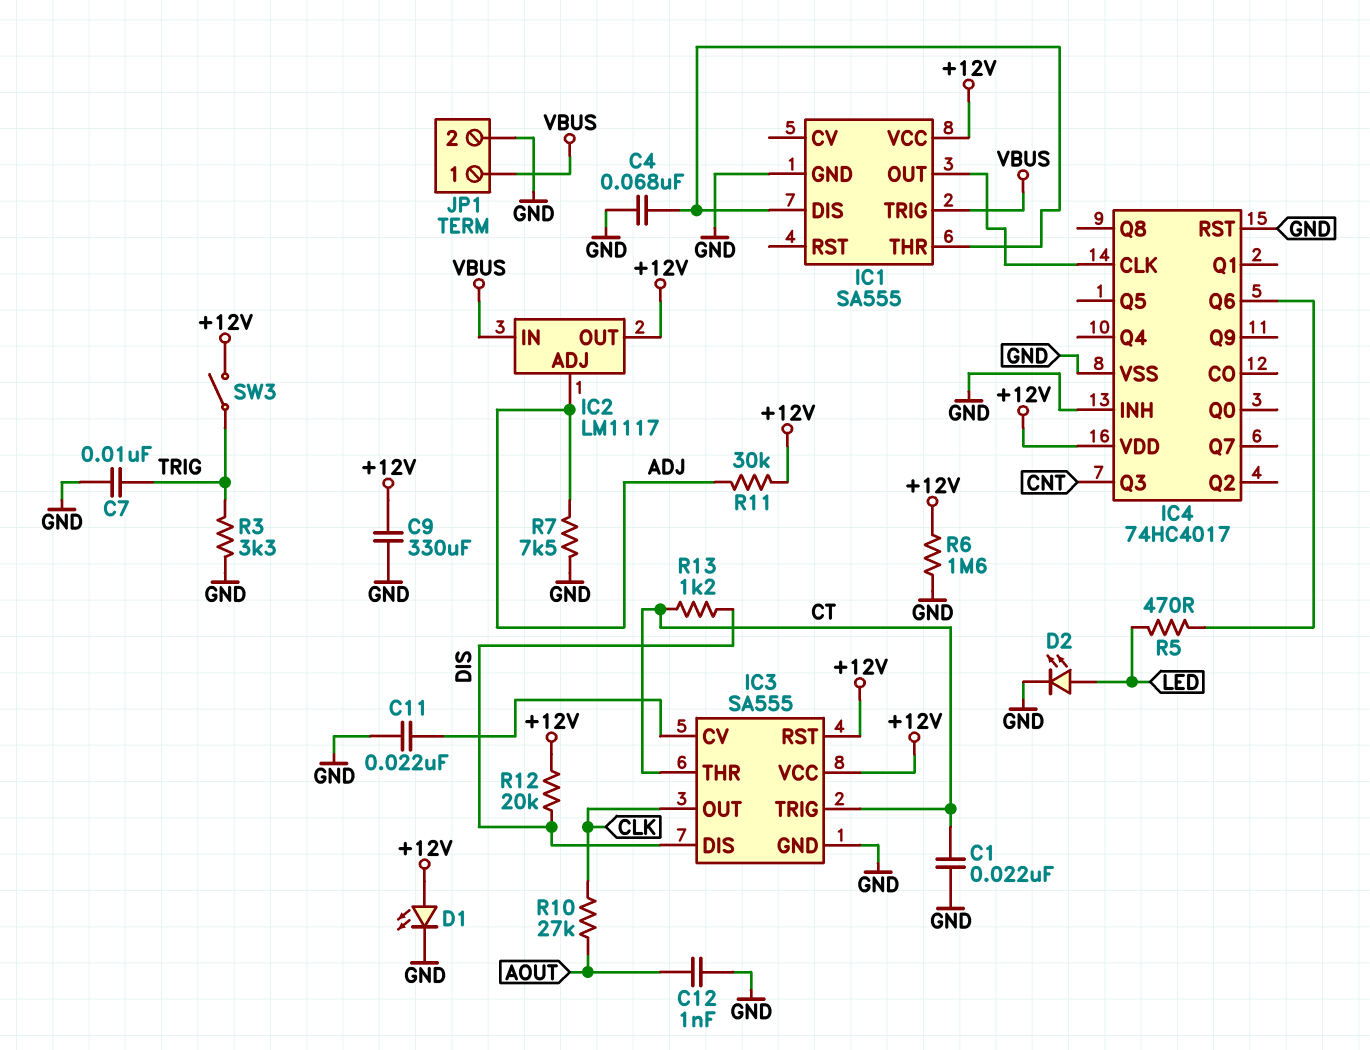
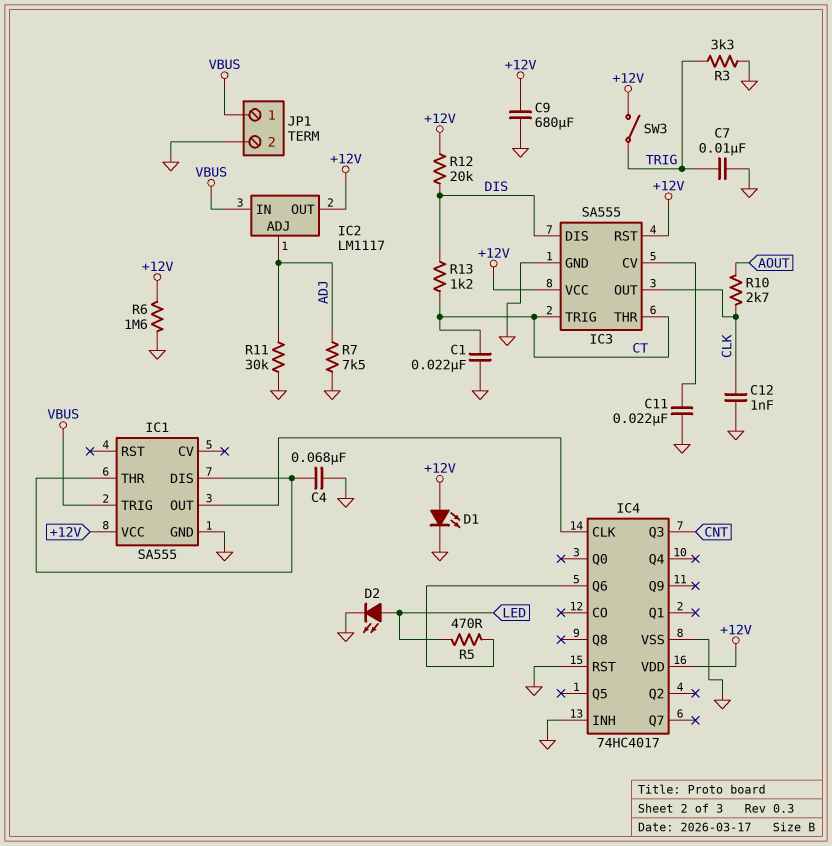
C9: 330uF (+12V, GND) -> 680uF (+12V, GND)
C12: 1nF (AOUT, GND) -> 1nF (CLK, GND)
R10: 27k (AOUT, CLK) -> 2.7k (AOUT, CLK)
R11: 30k (+12V, ADJ) -> 30k (ADJ, GND)

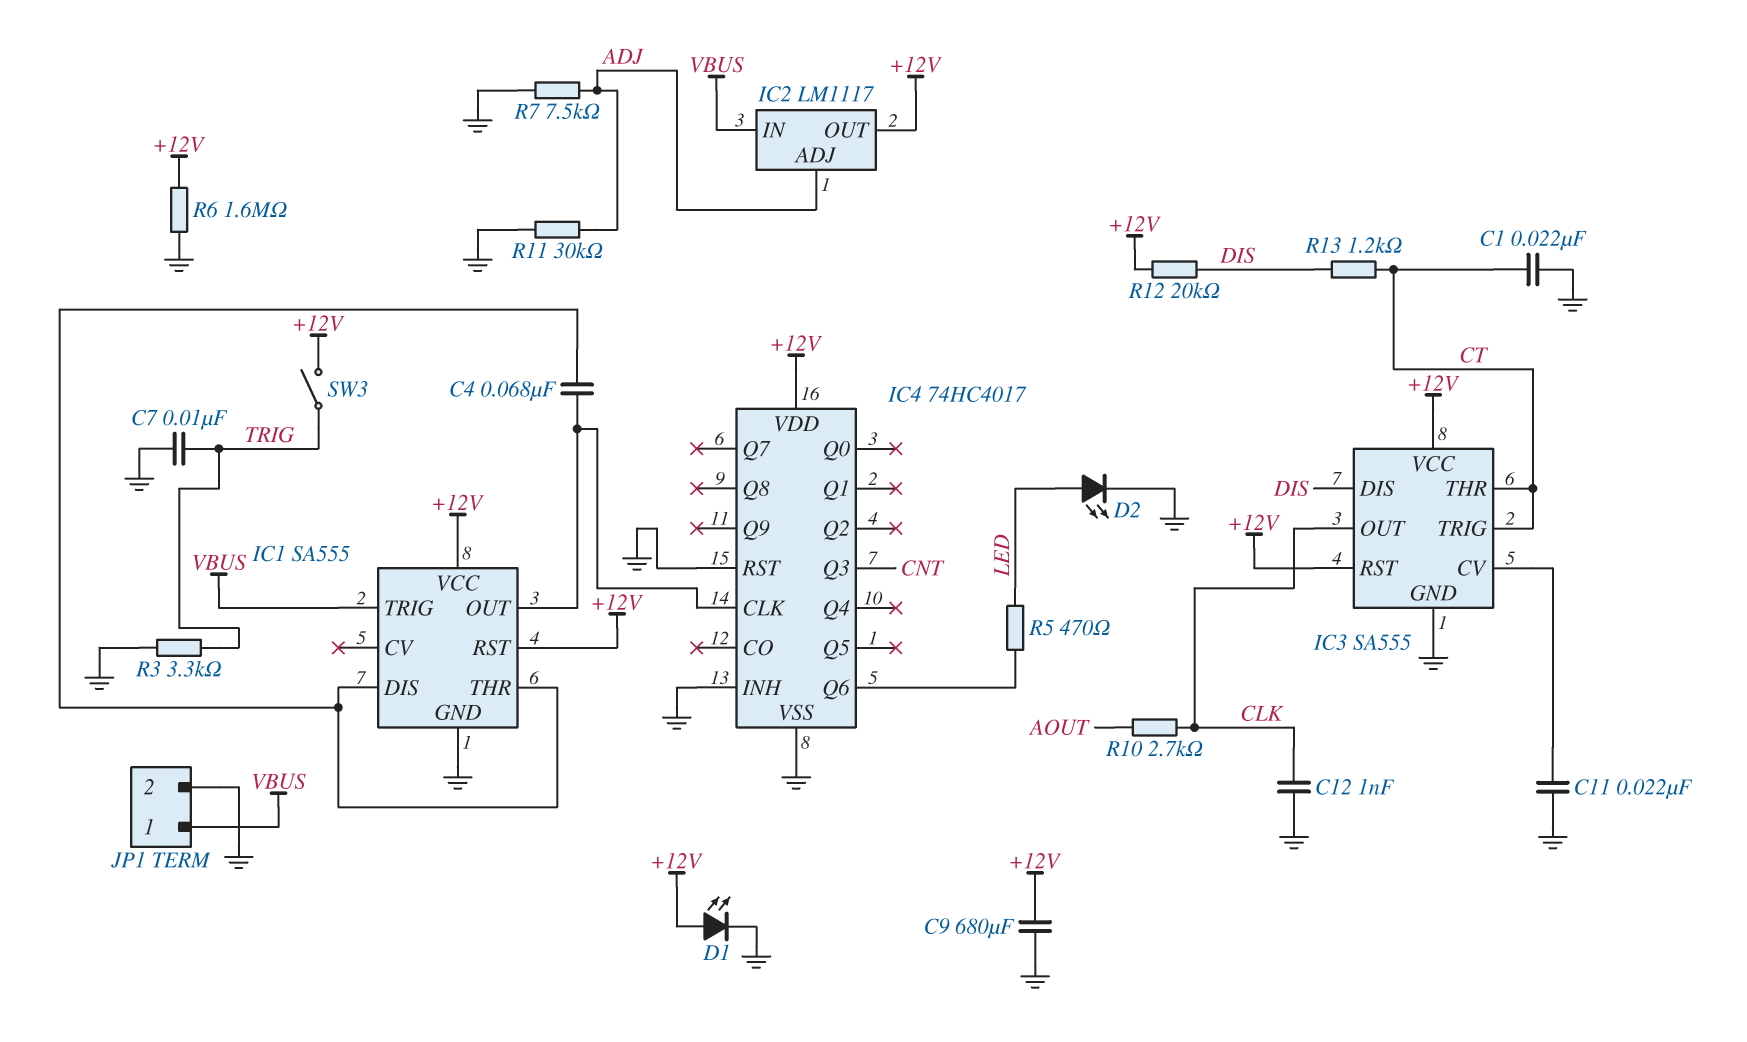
C4: 68nF (GND, IC1/DIS) -> 68nF (IC1/DIS, IC1/OUT)
IC1 pin RST: none -> +12V

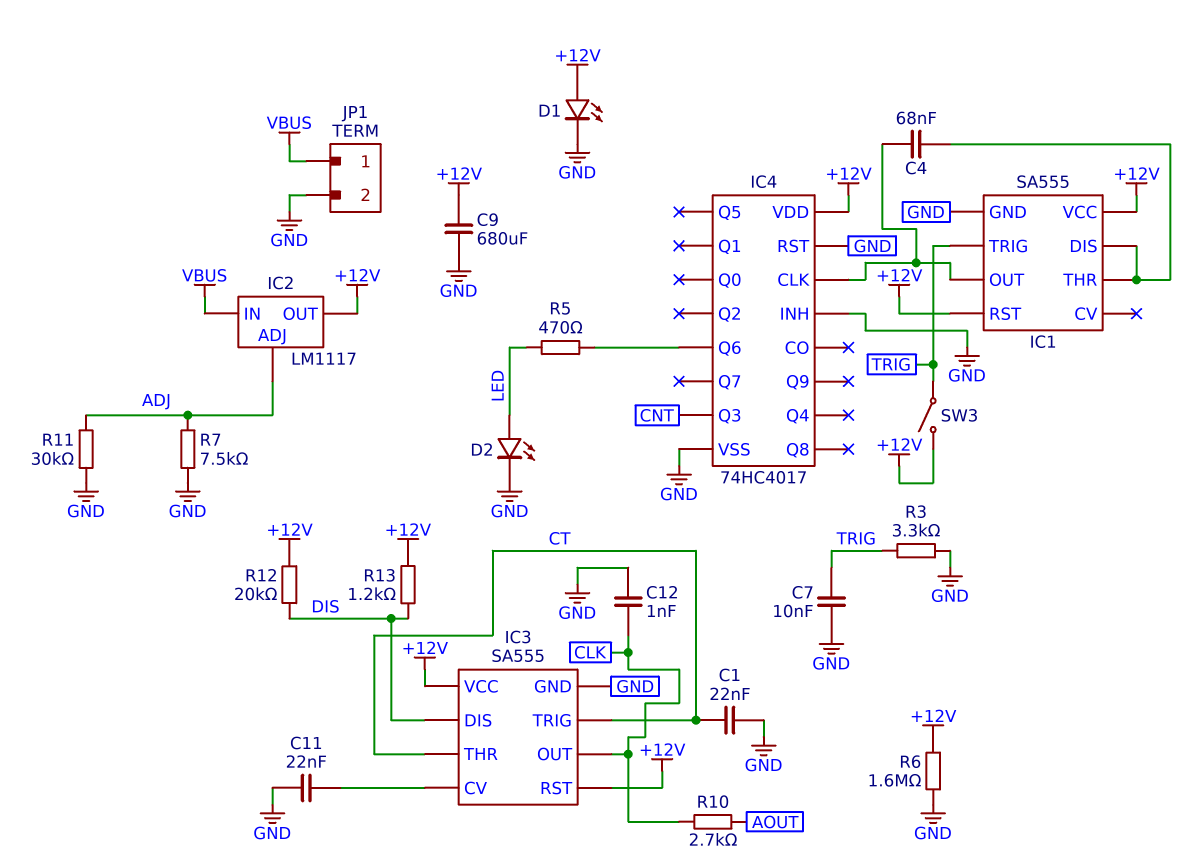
IC1 pin TRIG: VBUS -> TRIG
R13: 1.2k (CT, DIS) -> 1.2k (+12V, DIS)

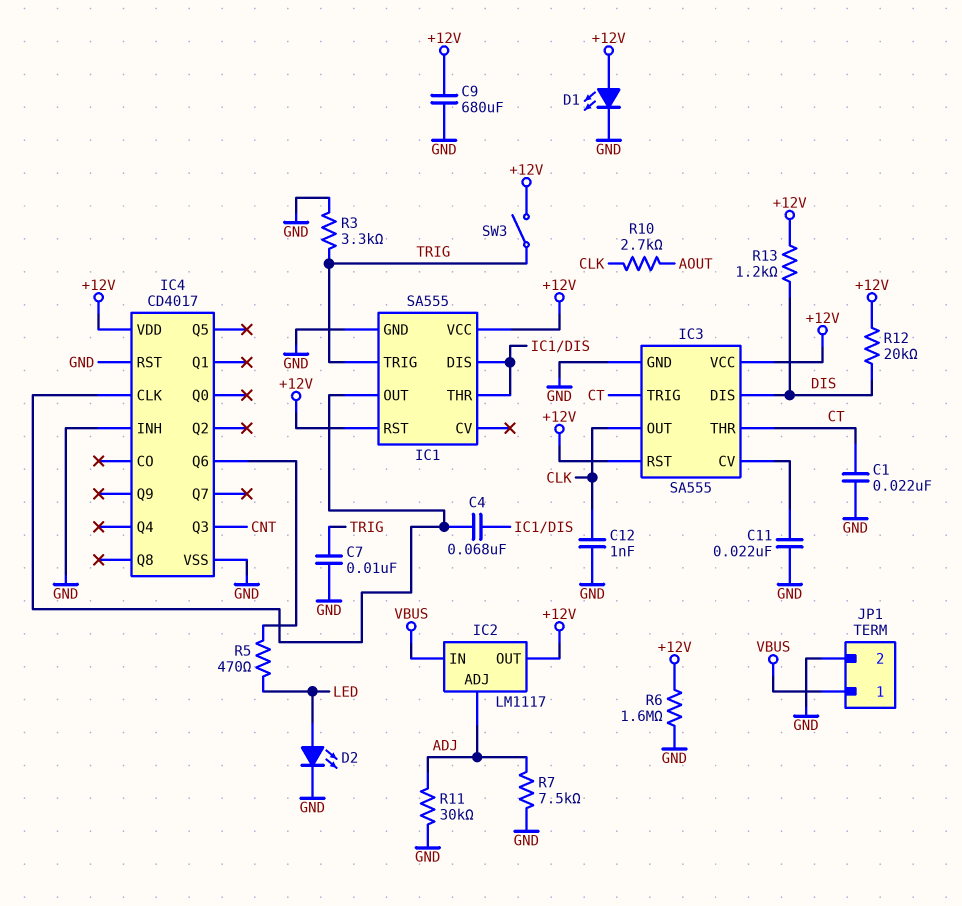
IC4: 74HC4017 -> CD4017

